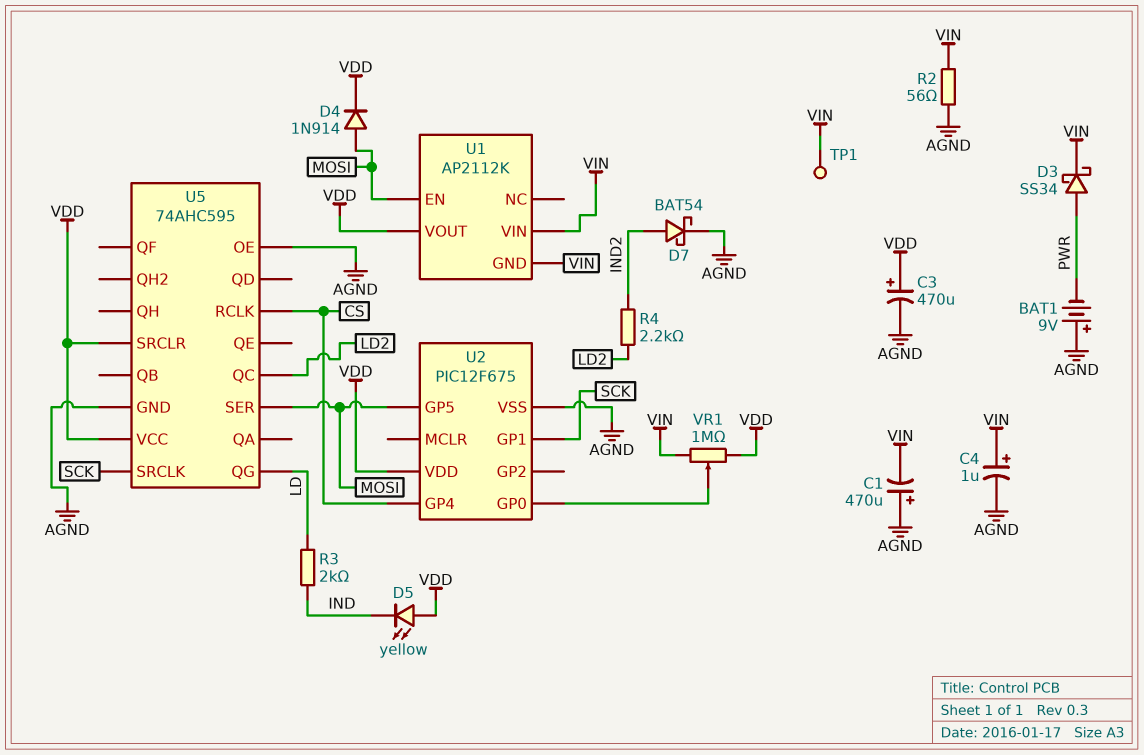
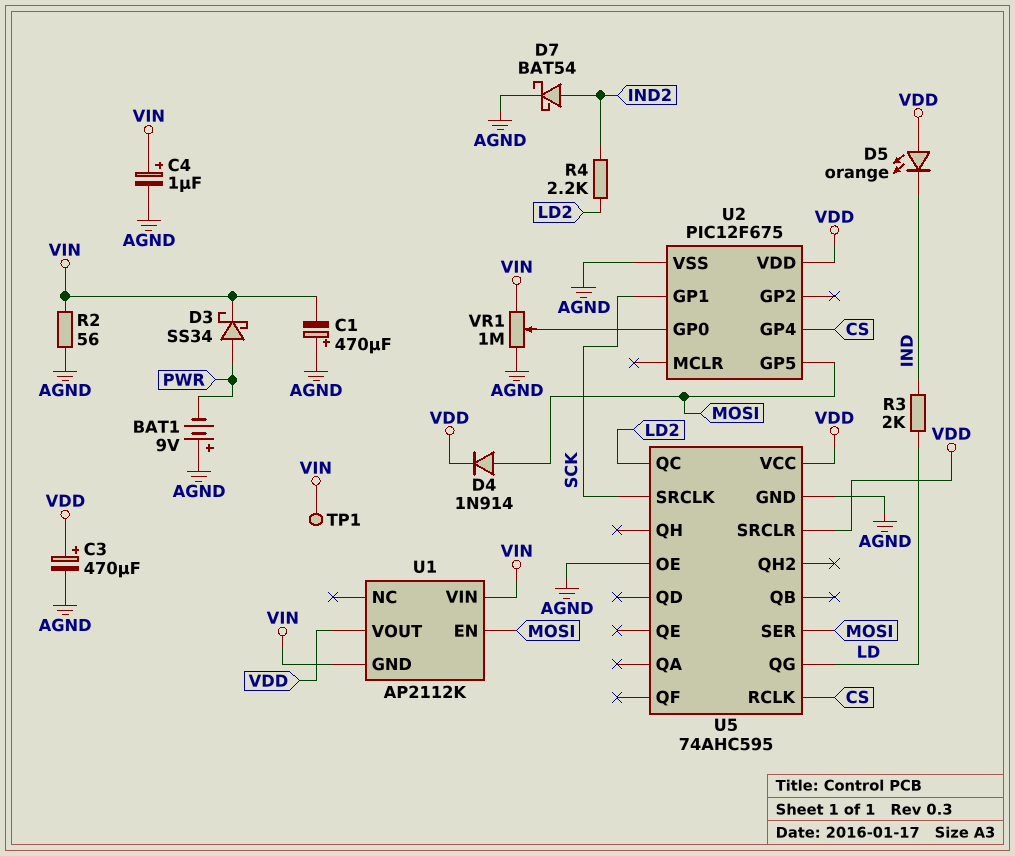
D5: LED yellow (A VDD, K IND) -> LED orange (A VDD, K IND)
VR1: 1M (VDD, VIN, wiper U2/GP0) -> 1M (AGND, VIN, wiper U2/GP0)

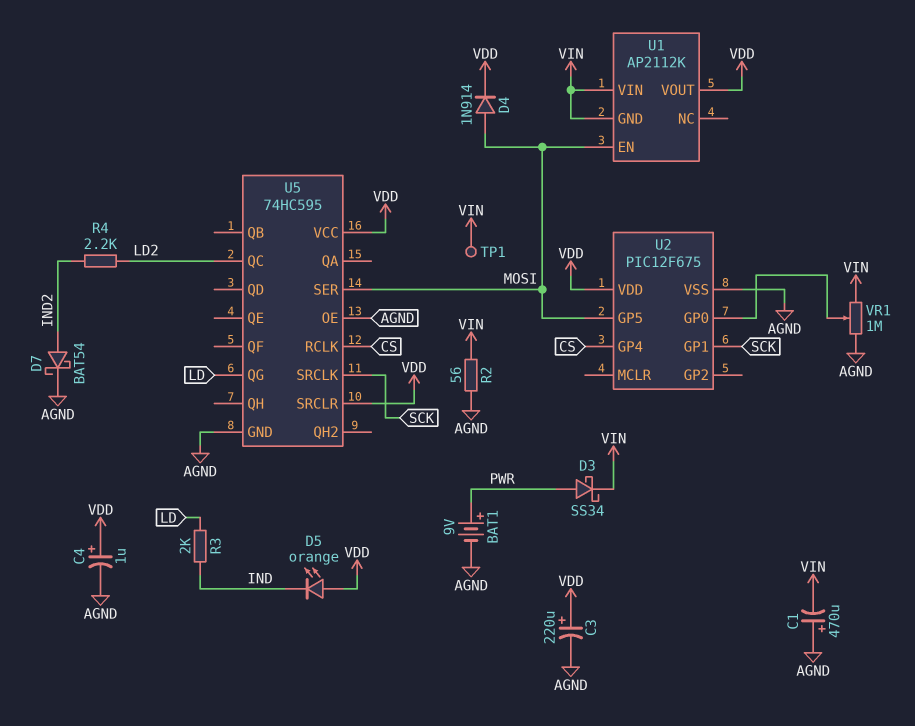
BAT1: 9V (plus AGND, minus PWR) -> 9V (plus PWR, minus AGND)
C3: 470uF (plus VDD, minus AGND) -> 220uF (plus VDD, minus AGND)
C4: 1uF (plus VIN, minus AGND) -> 1uF (plus VDD, minus AGND)
U5: 74AHC595 -> 74HC595

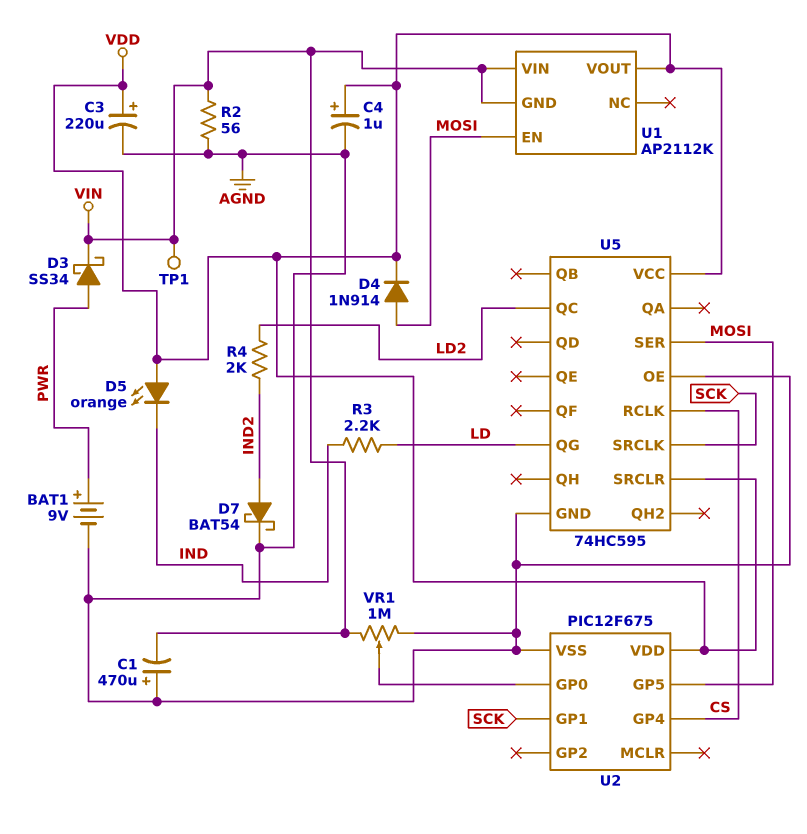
R3: 2k (IND, LD) -> 2.2k (IND, LD)
R4: 2.2k (IND2, LD2) -> 2k (IND2, LD2)

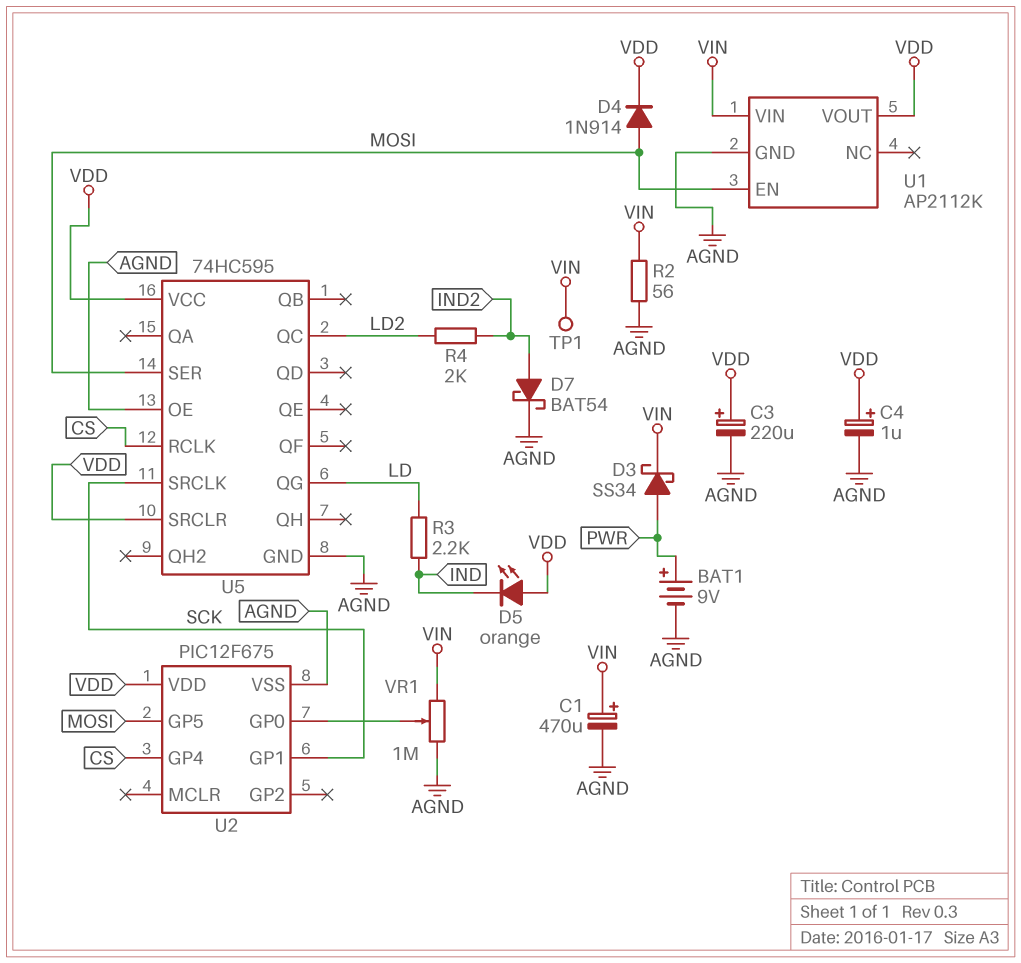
C1: 470uF (plus AGND, minus VIN) -> 470uF (plus VIN, minus AGND)
U1 pin GND: VIN -> AGND

